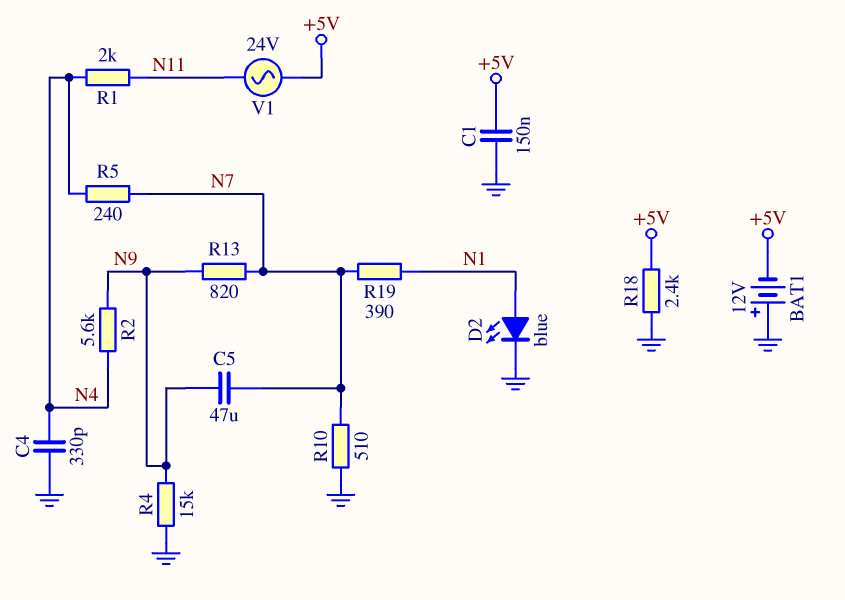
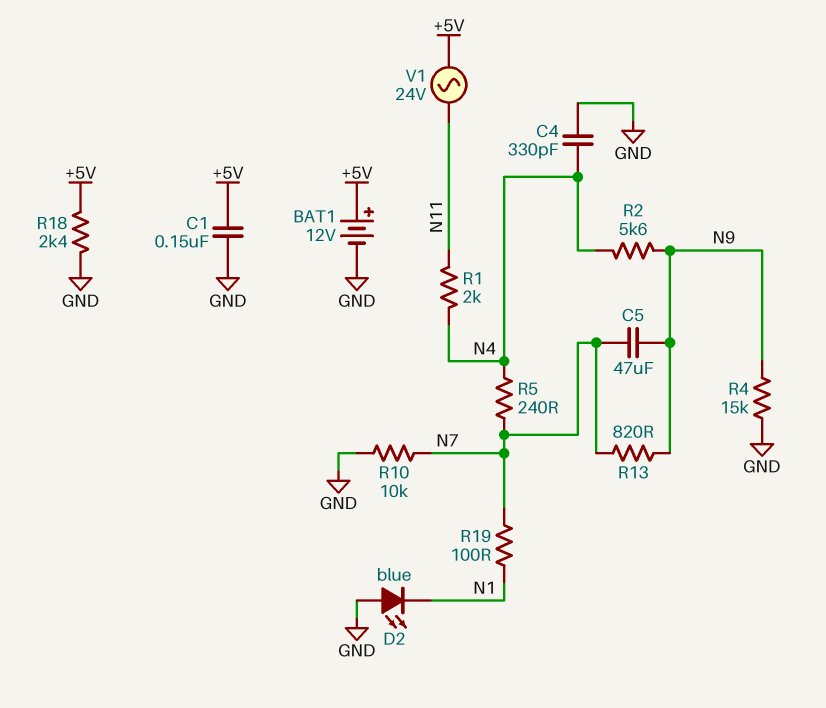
BAT1: 12V (plus GND, minus +5V) -> 12V (plus +5V, minus GND)
D2: LED blue (A N1, K GND) -> LED blue (A GND, K N1)
R10: 510 (GND, N7) -> 10k (GND, N7)
R19: 390 (N1, N7) -> 100 (N1, N7)

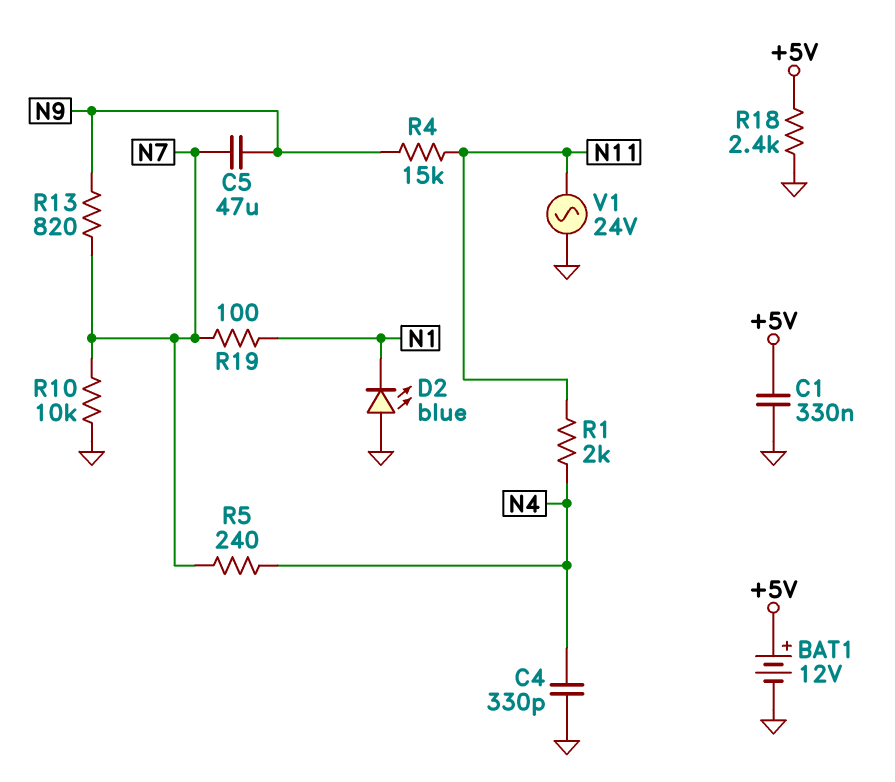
C1: 150nF (+5V, GND) -> 330nF (+5V, GND)
R2: 5.6k (N4, N9) -> none
R4: 15k (GND, N9) -> 15k (N9, N11)
V1: AC 24V (+5V, N11) -> AC 24V (GND, N11)

